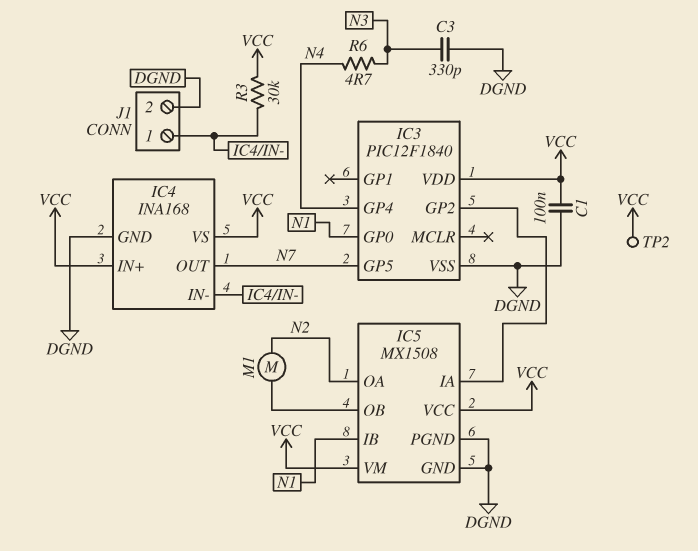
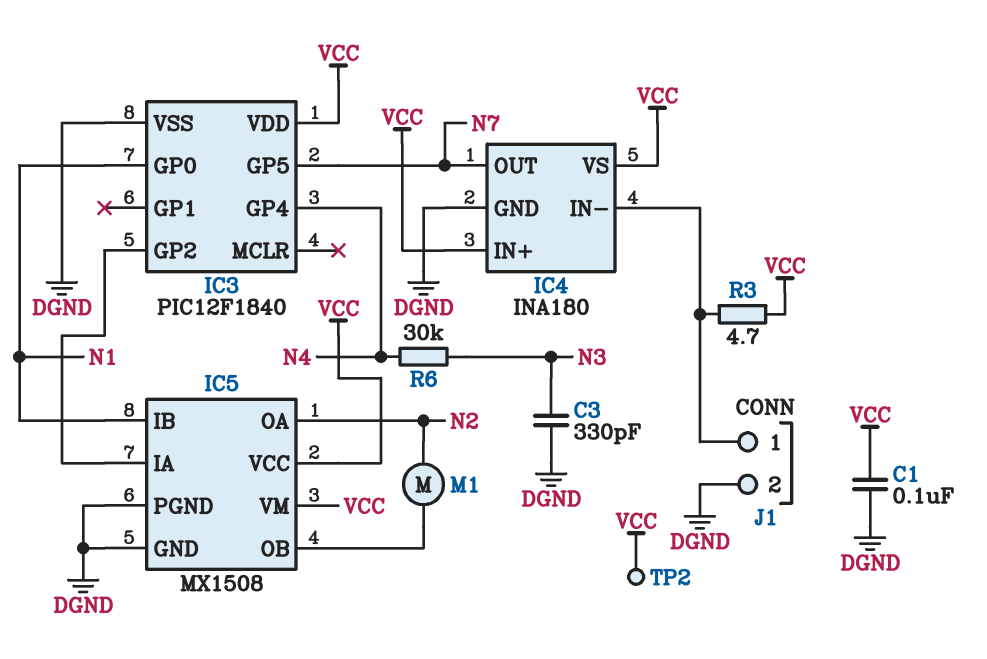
IC4: INA168 -> INA180
R3: 30k (IC4/IN-, VCC) -> 4.7 (IC4/IN-, VCC)
R6: 4.7 (N3, N4) -> 30k (N3, N4)

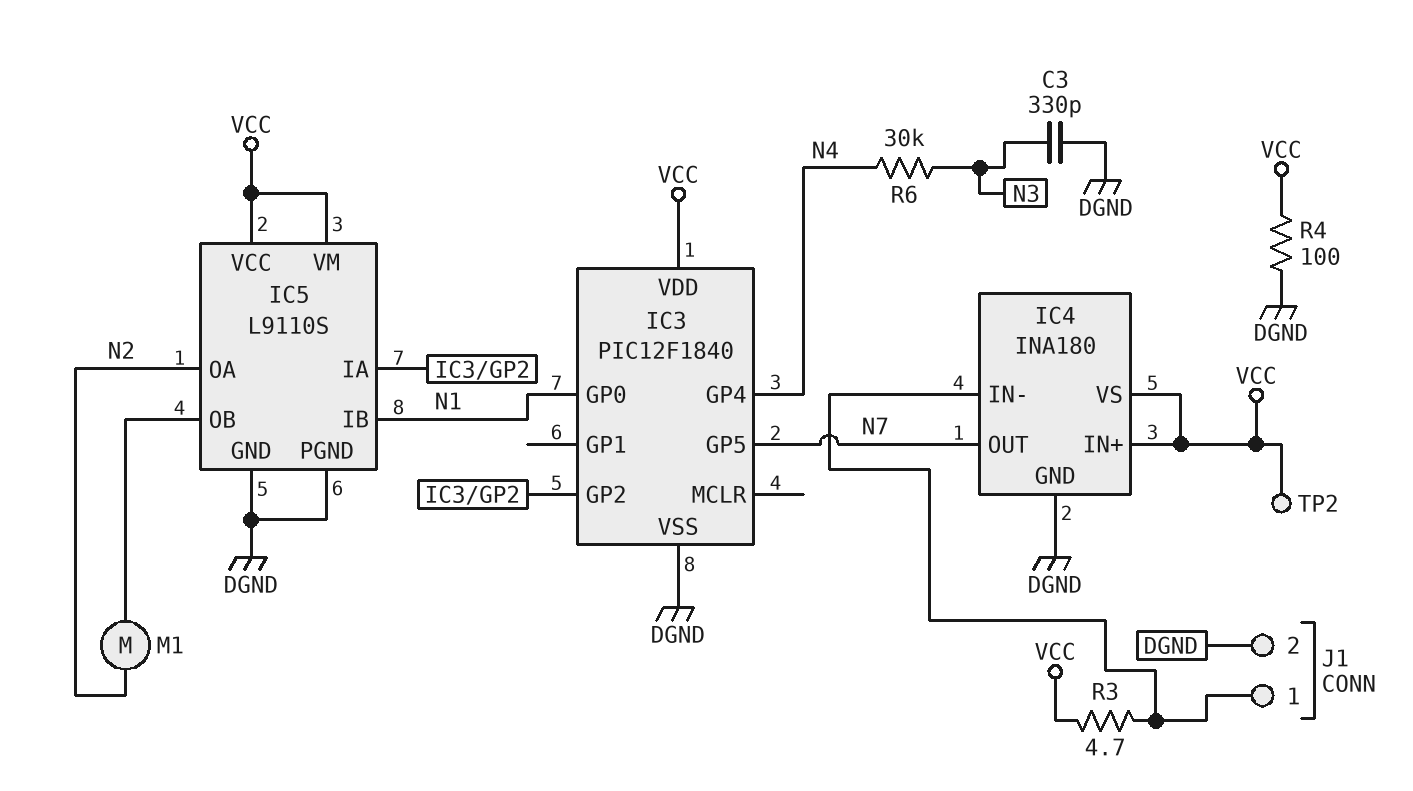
C1: 100nF (DGND, VCC) -> none
IC5: MX1508 -> L9110S
R4: none -> 100 (DGND, VCC)

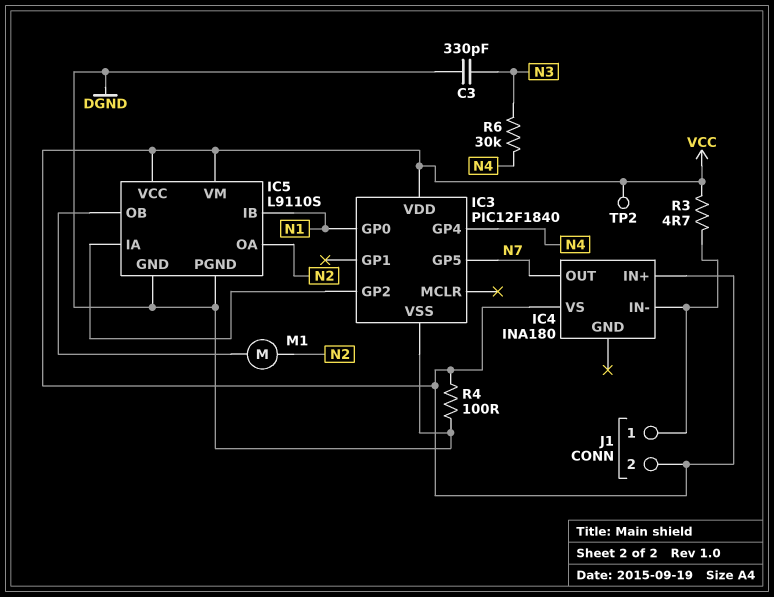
IC4 pin GND: DGND -> none
J1 pin 2: DGND -> VCC

